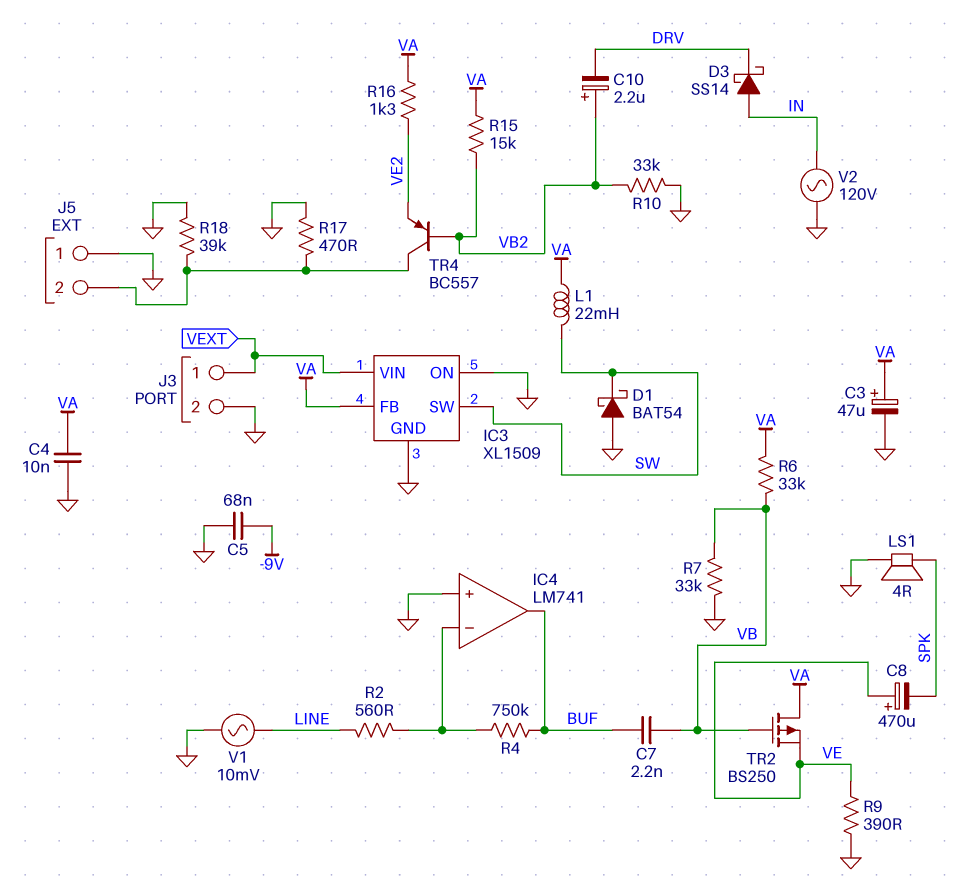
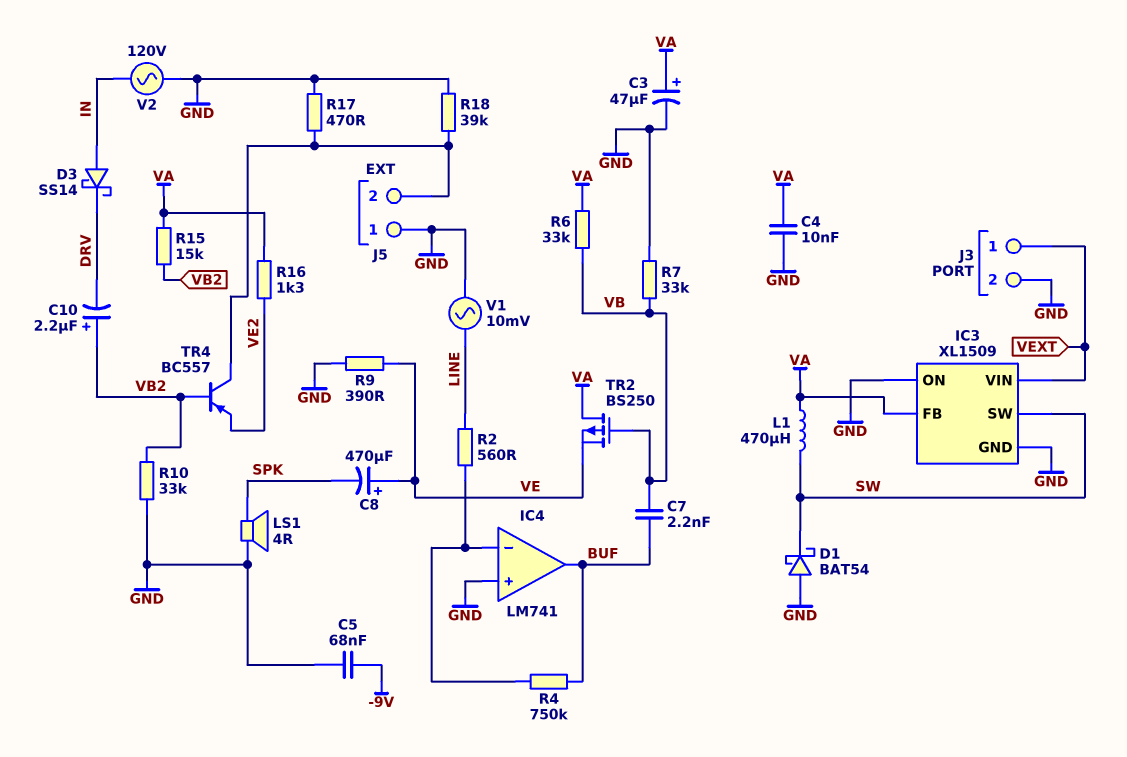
L1: 22mH (SW, VA) -> 470uH (SW, VA)

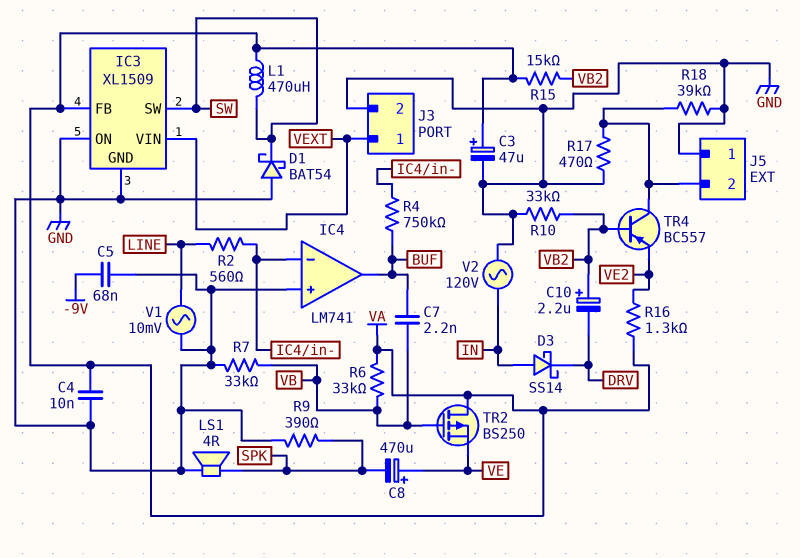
R9: 390 (GND, VE) -> 390 (GND, SPK)

